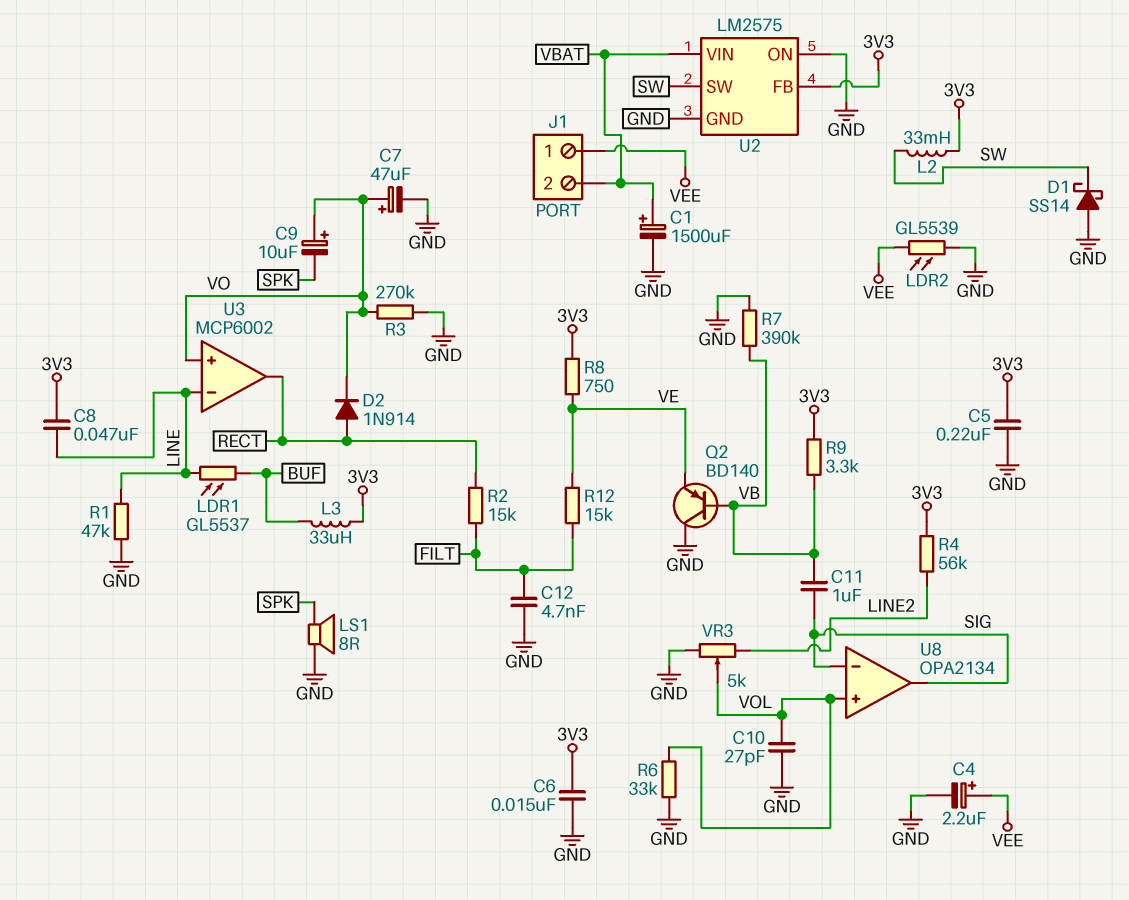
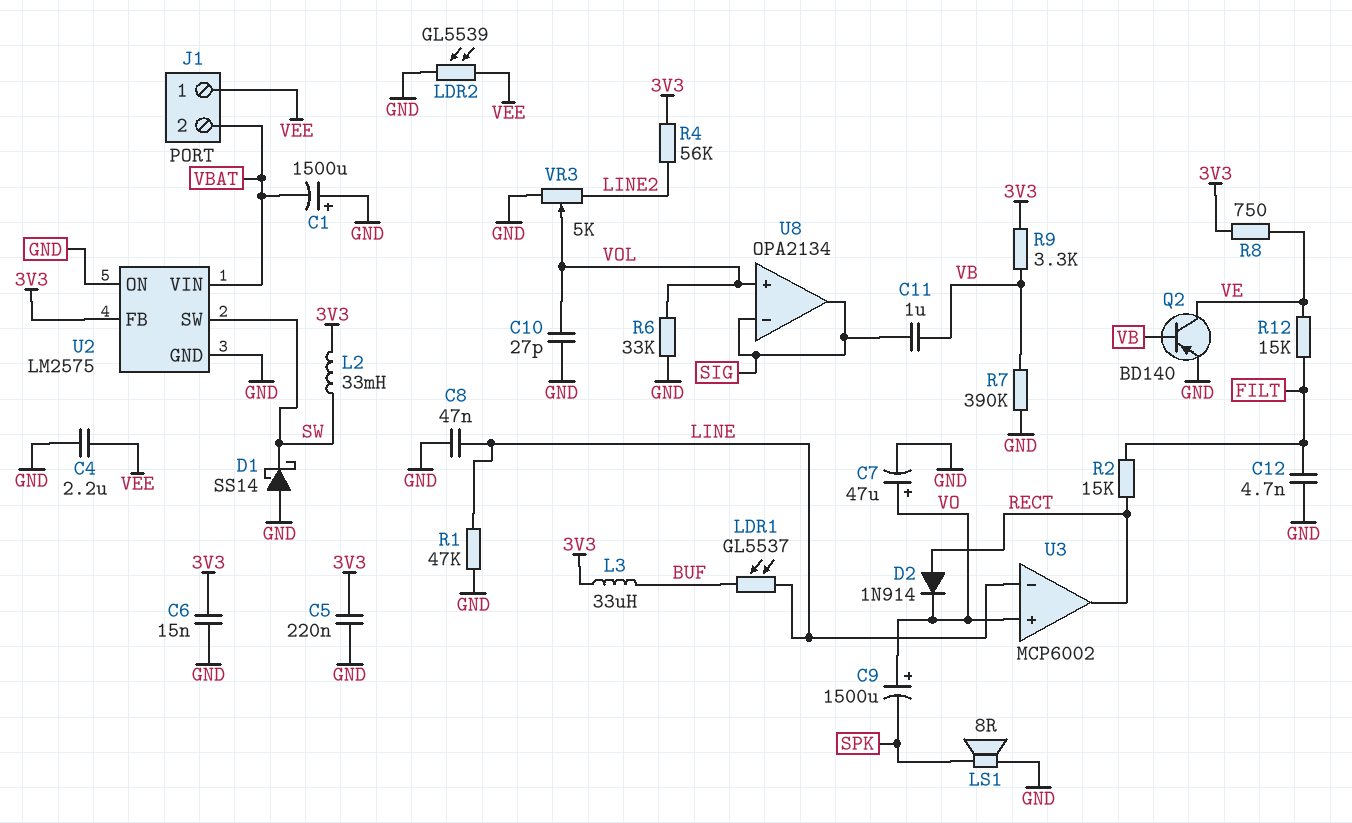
C1: 1500uF (plus VBAT, minus GND) -> 1500uF (plus GND, minus VBAT)
C4: 2.2uF (plus VEE, minus GND) -> 2.2uF (GND, VEE)
C8: 47nF (3V3, LINE) -> 47nF (GND, LINE)
C9: 10uF (plus VO, minus SPK) -> 1500uF (plus VO, minus SPK)
Q2: PNP BD140 (B VB, C GND, E VE) -> PNP BD140 (B VB, C VE, E GND)
R3: 270k (GND, VO) -> none

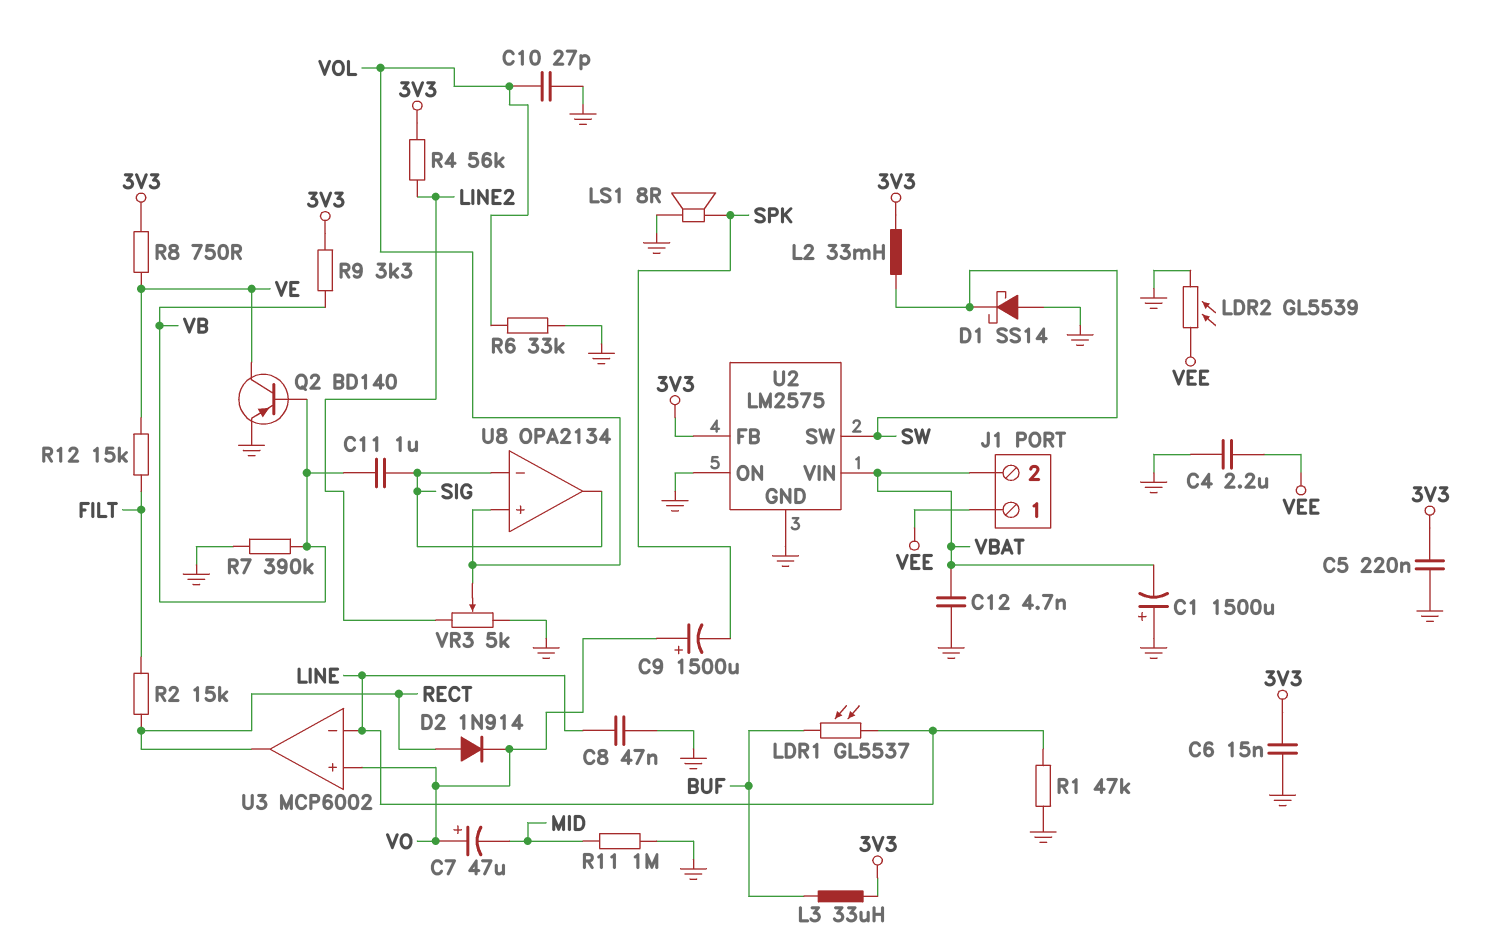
C7: 47uF (plus VO, minus GND) -> 47uF (plus VO, minus MID)
C12: 4.7nF (FILT, GND) -> 4.7nF (GND, VBAT)
R11: none -> 1M (GND, MID)

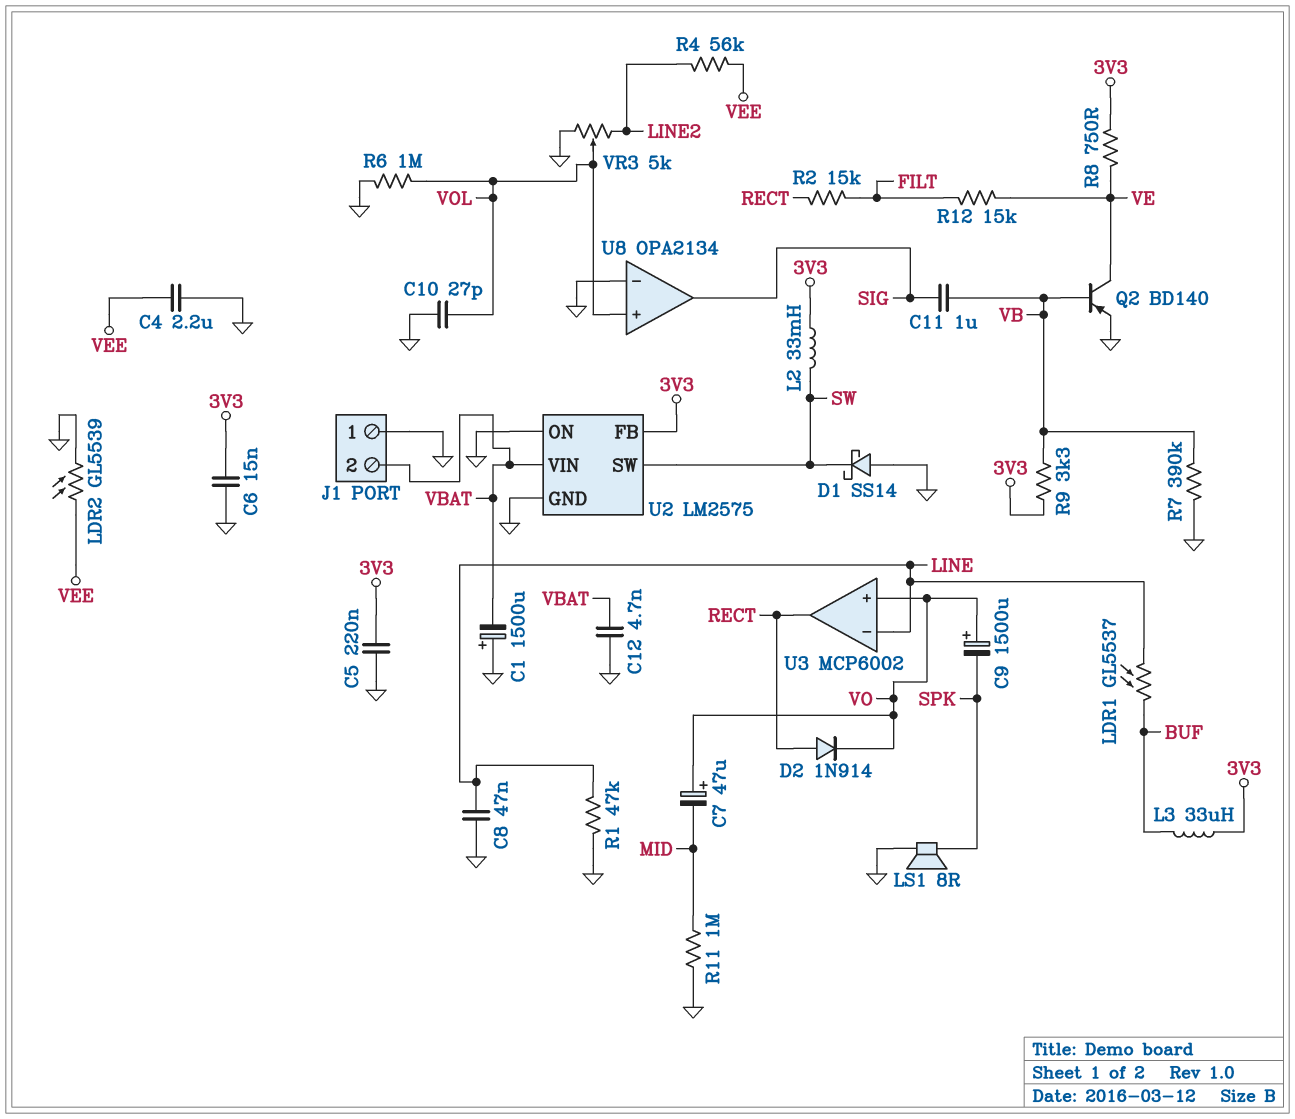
J1 pin 1: VEE -> GND
R4: 56k (3V3, LINE2) -> 56k (LINE2, VEE)
R6: 33k (GND, VOL) -> 1M (GND, VOL)
U8 pin in-: SIG -> GND

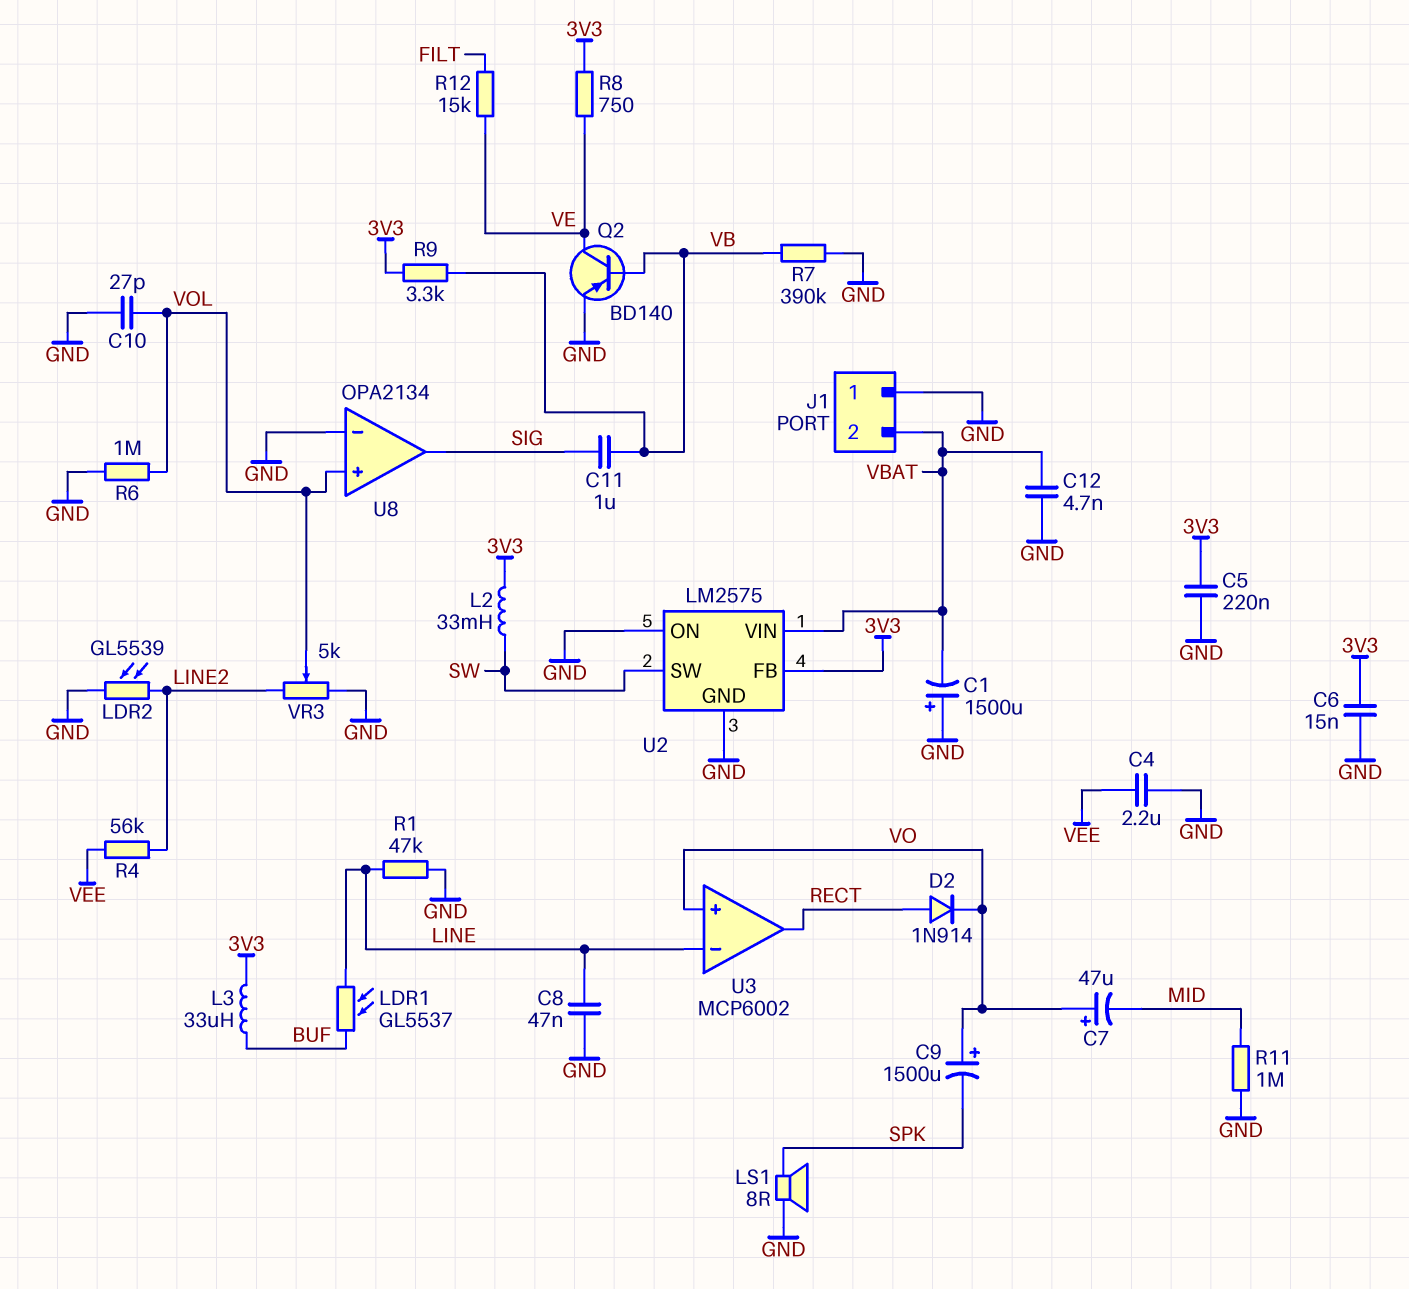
D1: schottky SS14 (A GND, K SW) -> none
LDR2: GL5539 (GND, VEE) -> GL5539 (GND, LINE2)
R2: 15k (FILT, RECT) -> none

